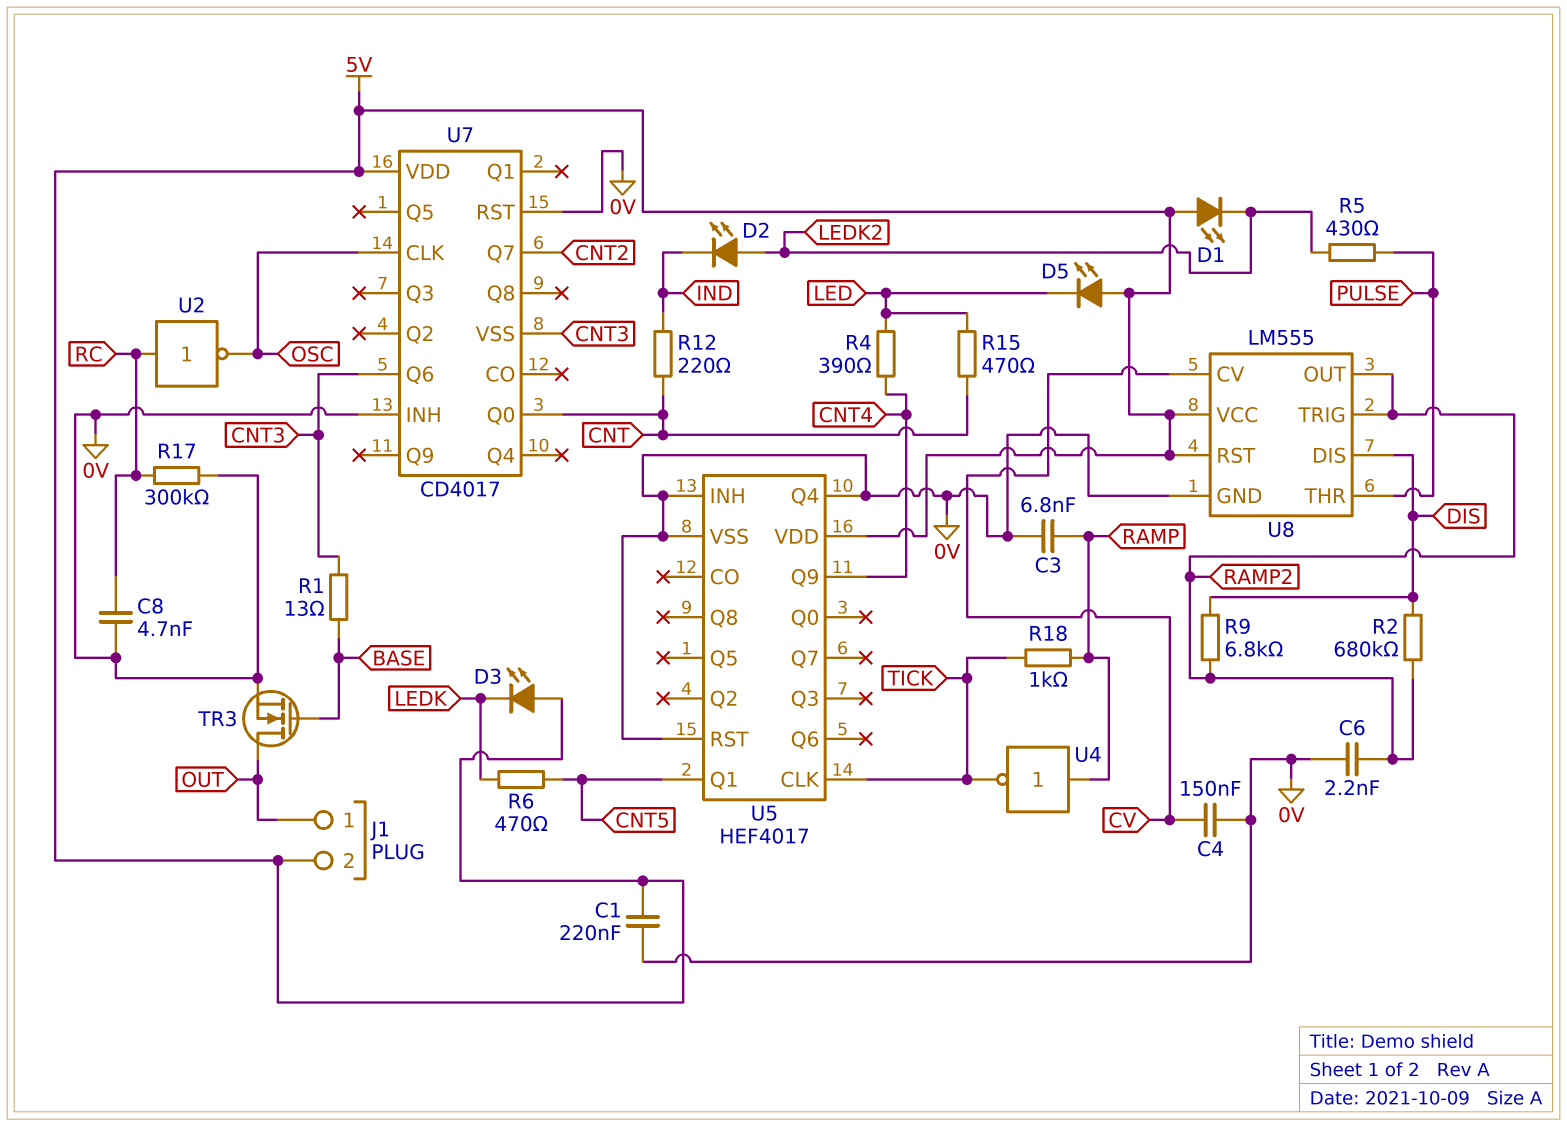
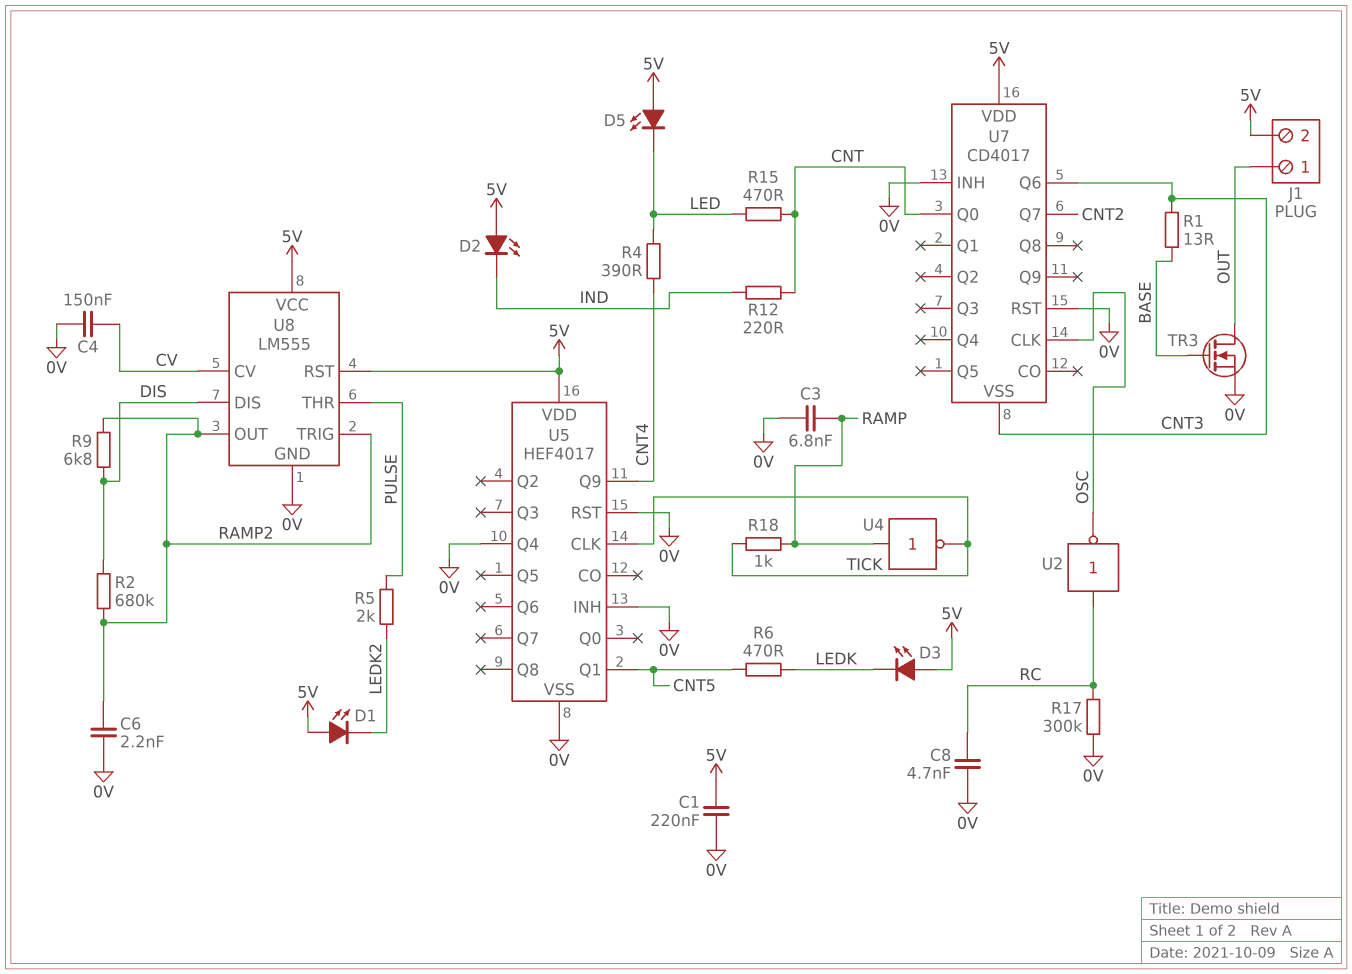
D2: LED (A LEDK2, K IND) -> LED (A 5V, K IND)
R5: 430 (LEDK2, PULSE) -> 2k (LEDK2, PULSE)

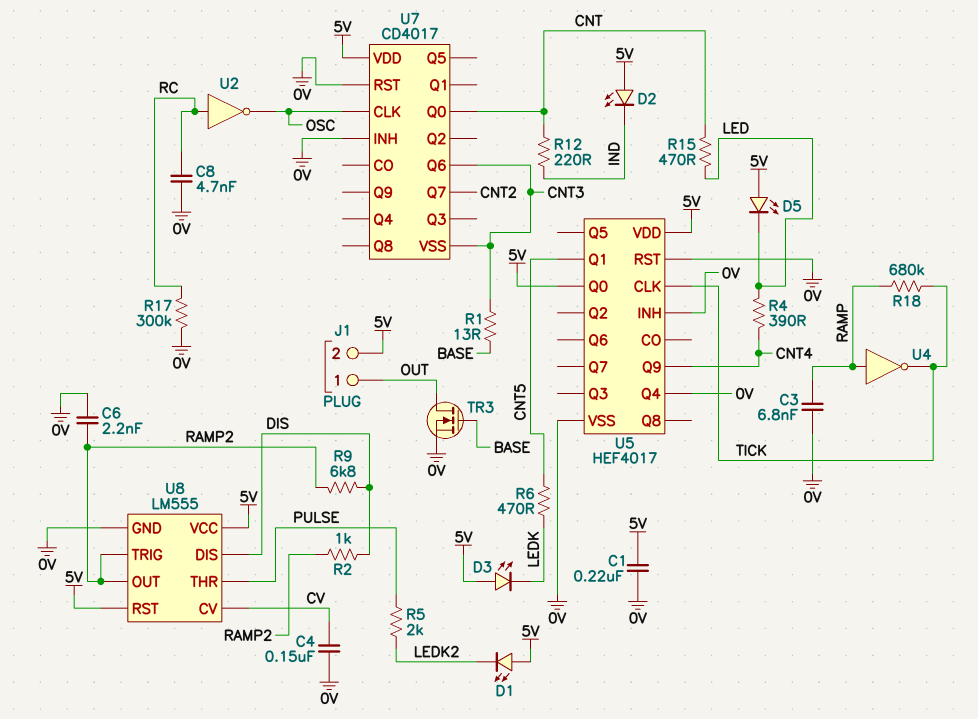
R2: 680k (DIS, RAMP2) -> 1k (DIS, RAMP2)
R18: 1k (RAMP, TICK) -> 680k (RAMP, TICK)
U5 pin Q0: none -> 5V

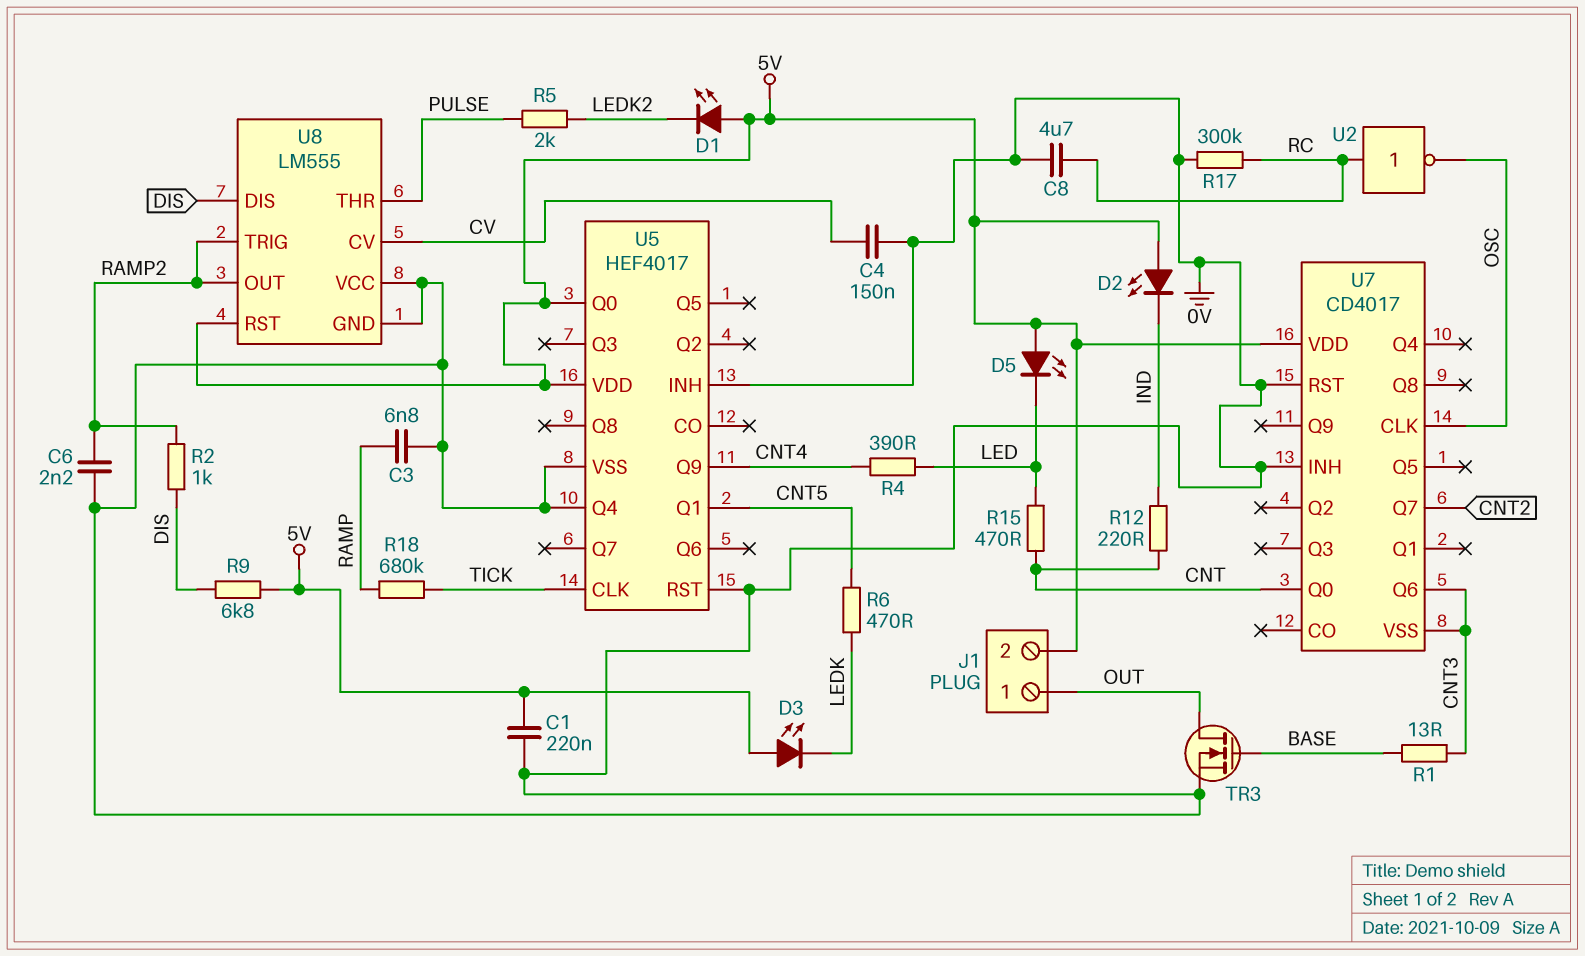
C8: 4.7nF (0V, RC) -> 4.7uF (0V, RC)
R9: 6.8k (DIS, RAMP2) -> 6.8k (5V, DIS)
U4: NOT (in RAMP, out TICK) -> none
U8 pin VCC: 5V -> 0V

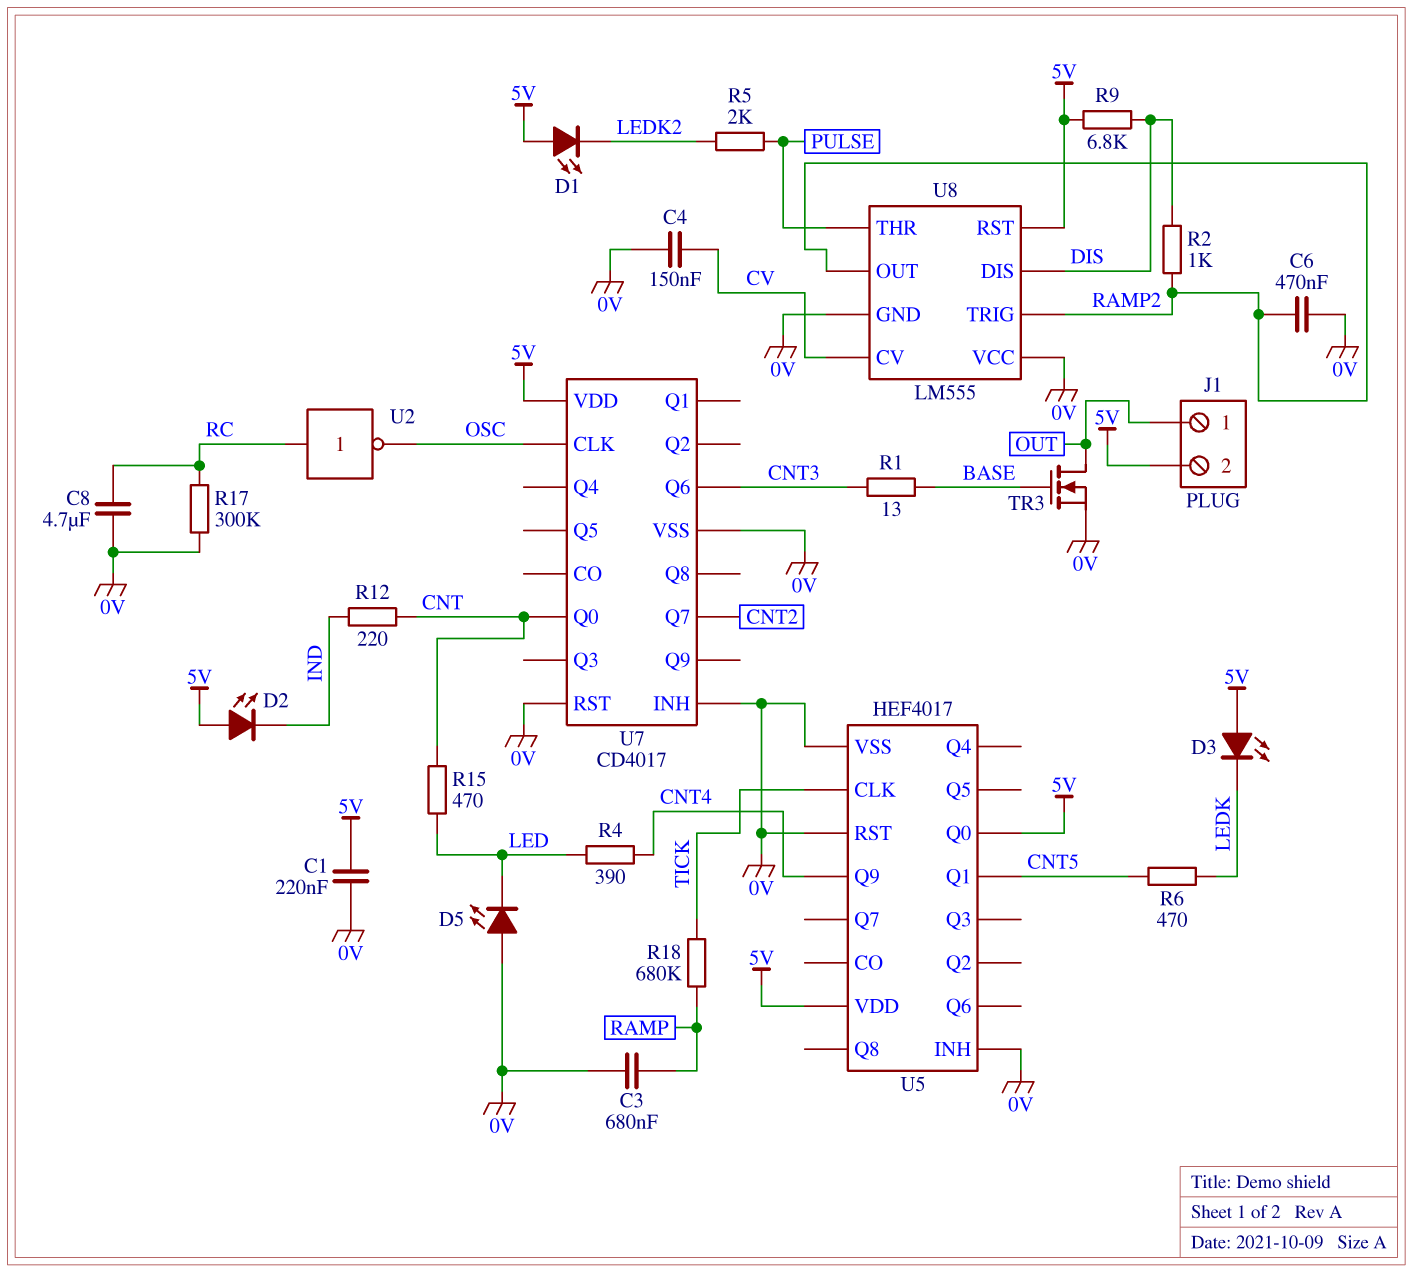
C3: 6.8nF (0V, RAMP) -> 680nF (0V, RAMP)
C6: 2.2nF (0V, RAMP2) -> 470nF (0V, RAMP2)
D5: LED (A 5V, K LED) -> LED (A 0V, K LED)
U5 pin Q4: 0V -> none
U7 pin VSS: CNT3 -> 0V

